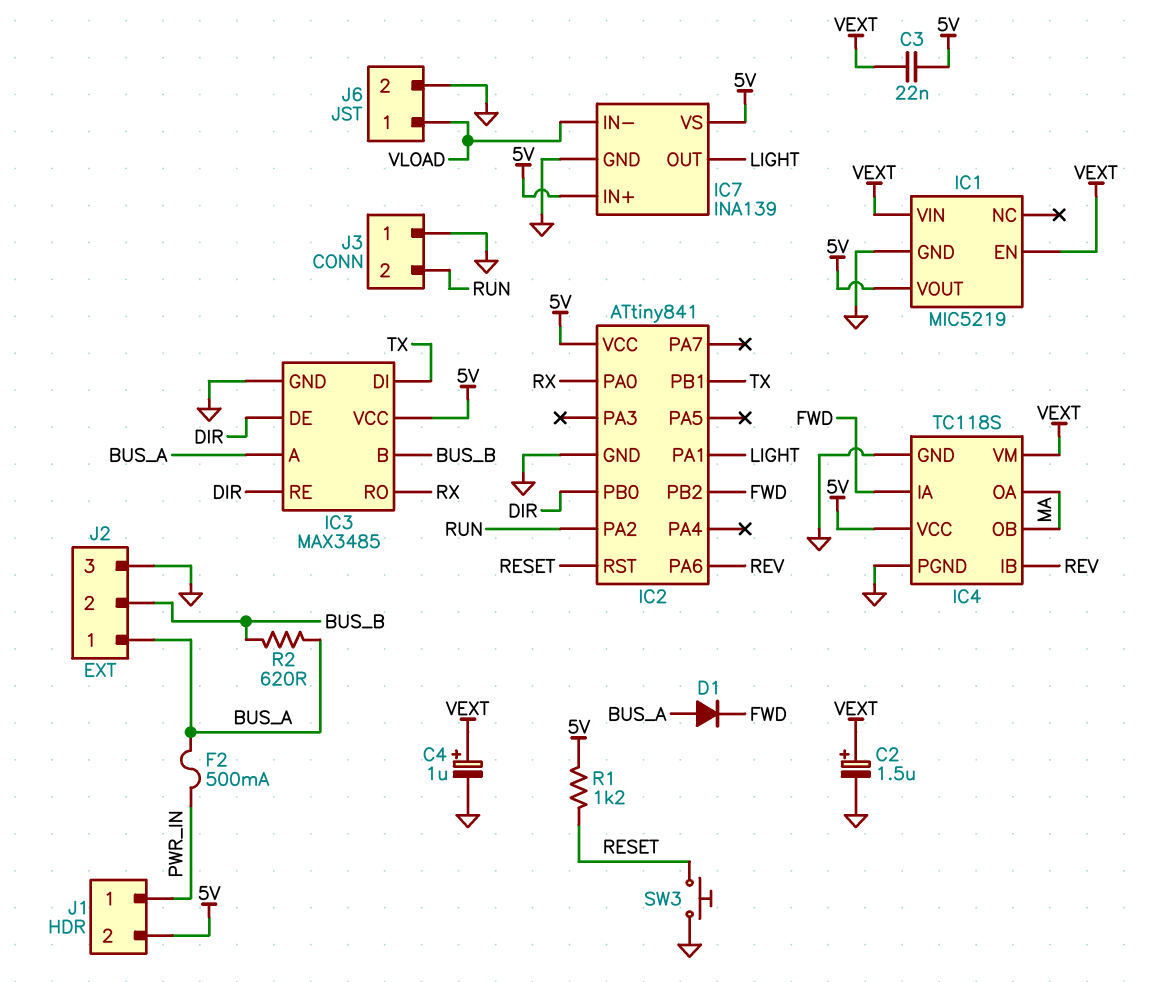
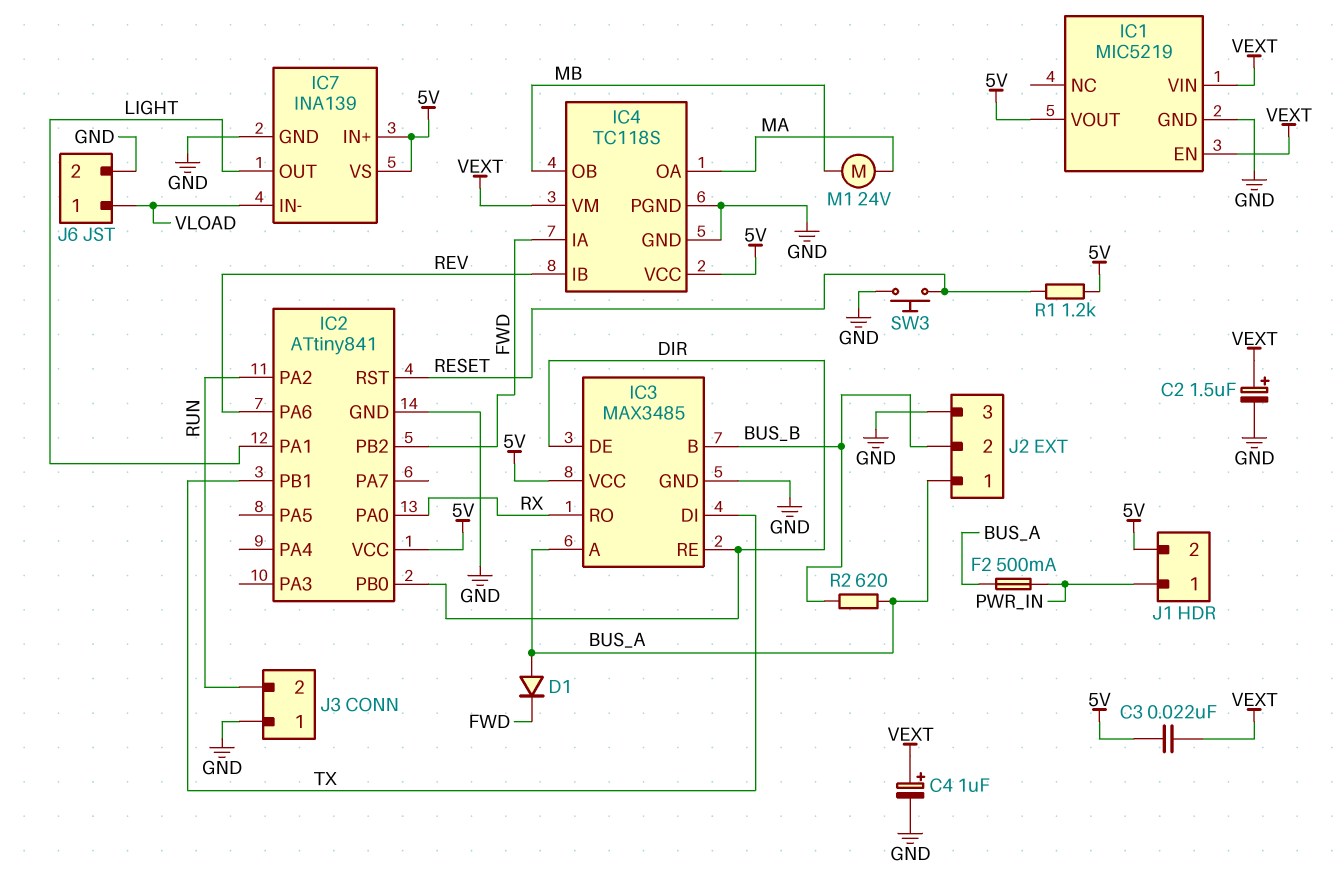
IC4 pin OB: MA -> MB
M1: none -> motor 24V (MA, MB)

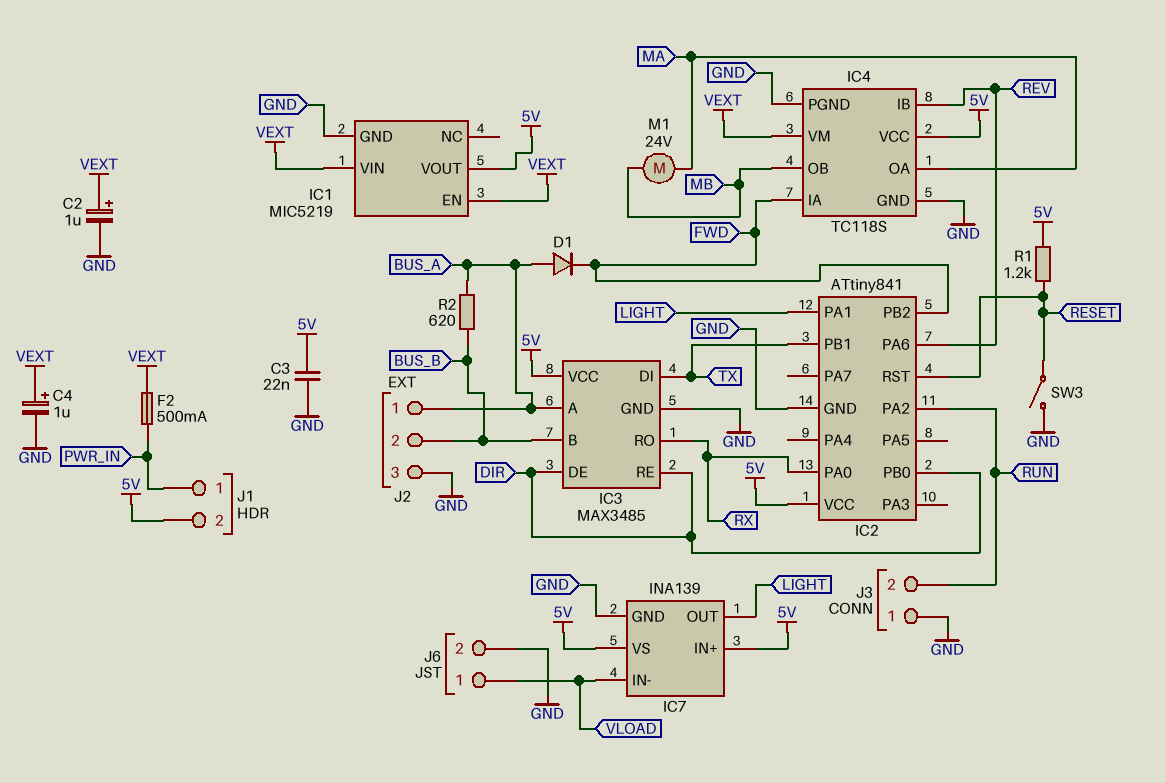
C2: 1.5uF (plus VEXT, minus GND) -> 1uF (plus VEXT, minus GND)
C3: 22nF (5V, VEXT) -> 22nF (5V, GND)
F2: 500mA (BUS_A, PWR_IN) -> 500mA (PWR_IN, VEXT)
SW3: button (GND, RESET) -> switch (GND, RESET)

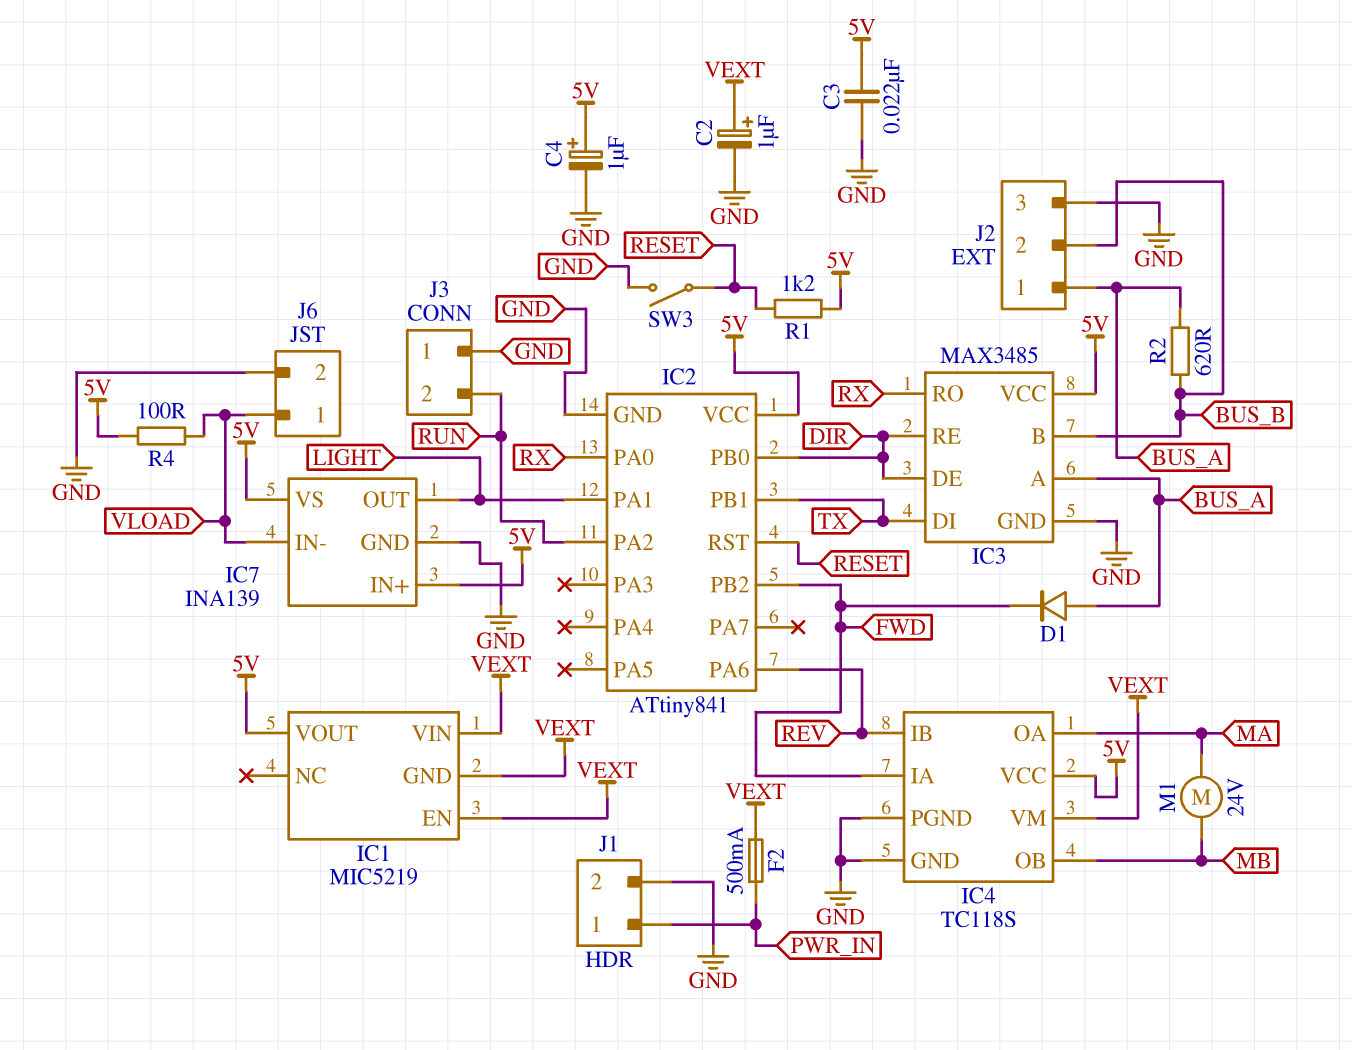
C4: 1uF (plus VEXT, minus GND) -> 1uF (plus 5V, minus GND)
IC1 pin GND: GND -> VEXT
J1 pin 2: 5V -> GND
R4: none -> 100 (5V, VLOAD)

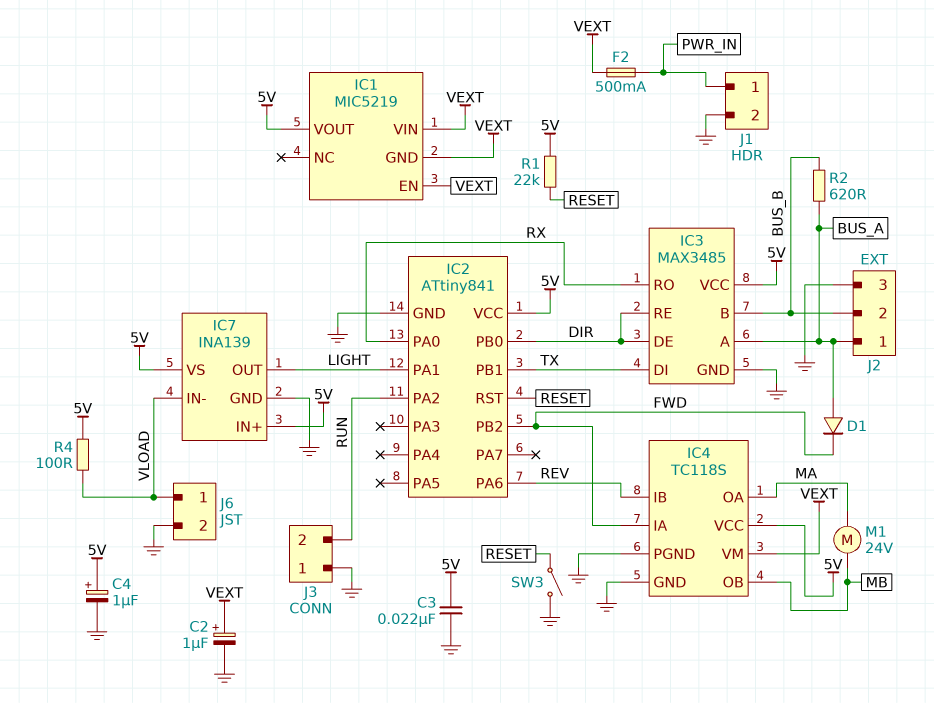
R1: 1.2k (5V, RESET) -> 22k (5V, RESET)

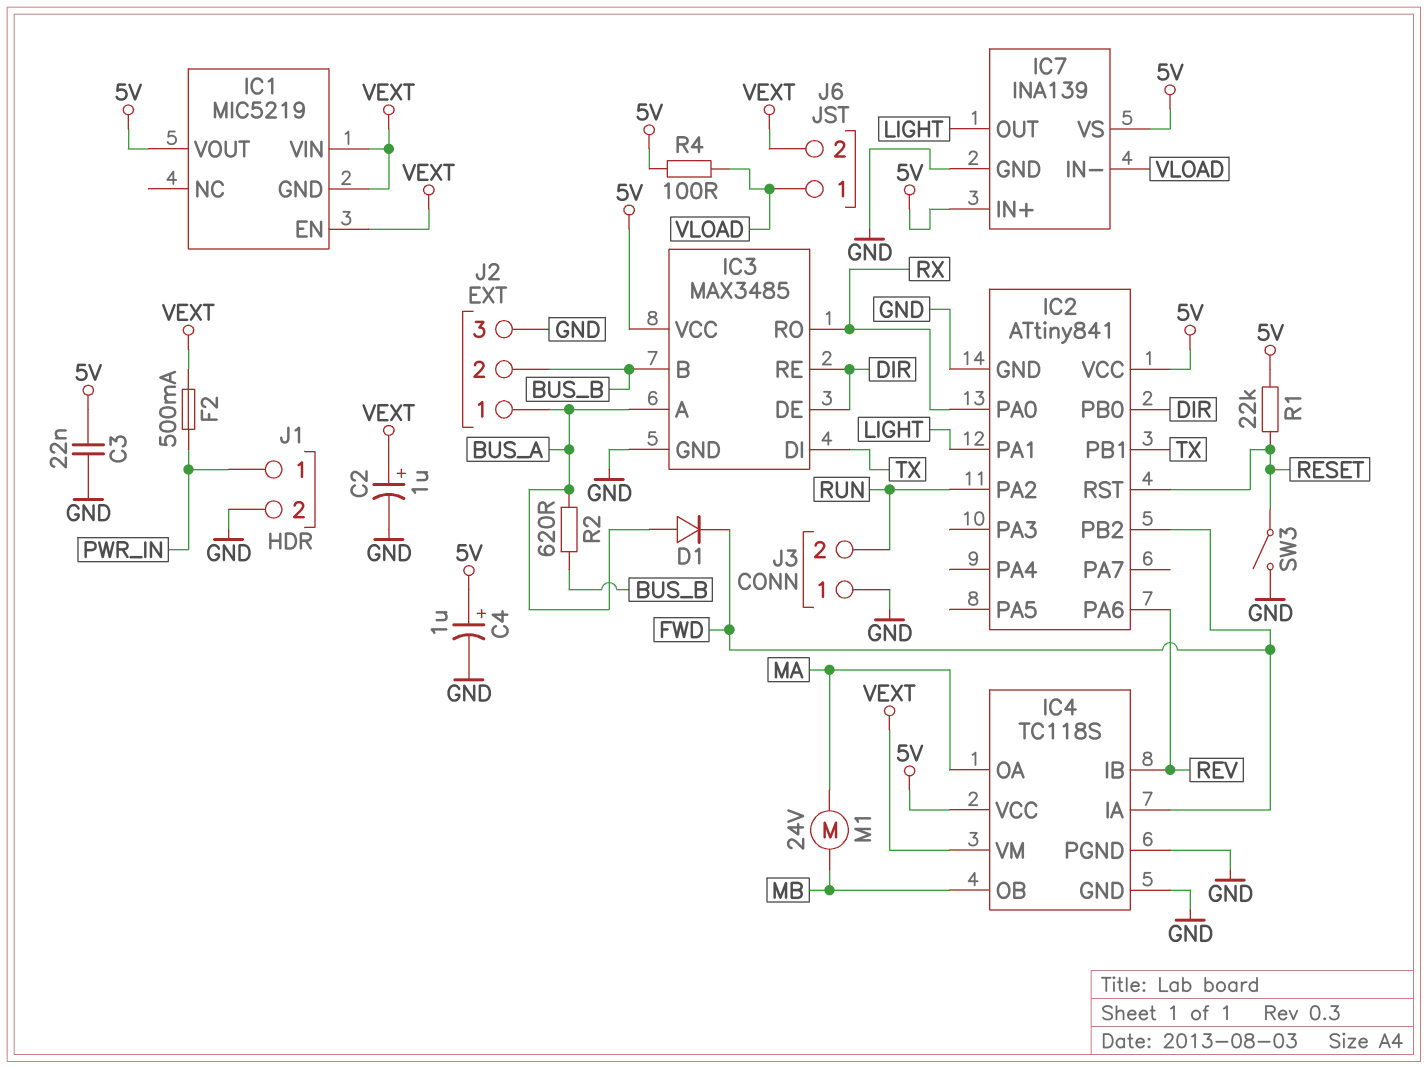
J6 pin 2: GND -> VEXT

